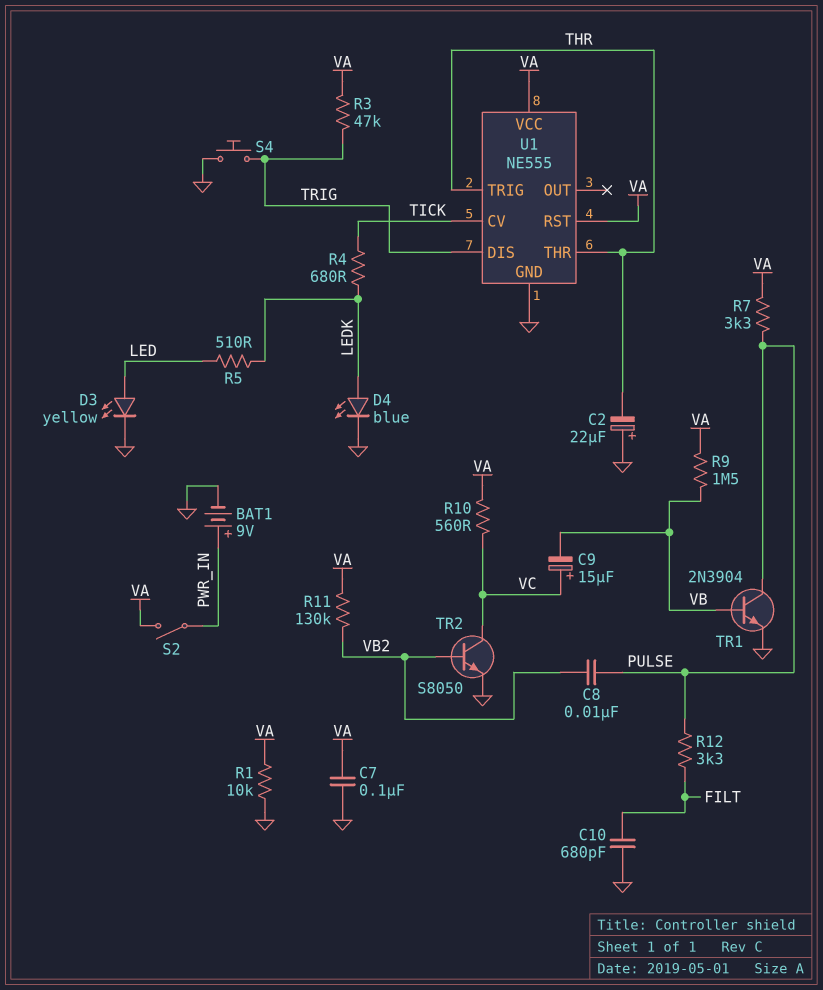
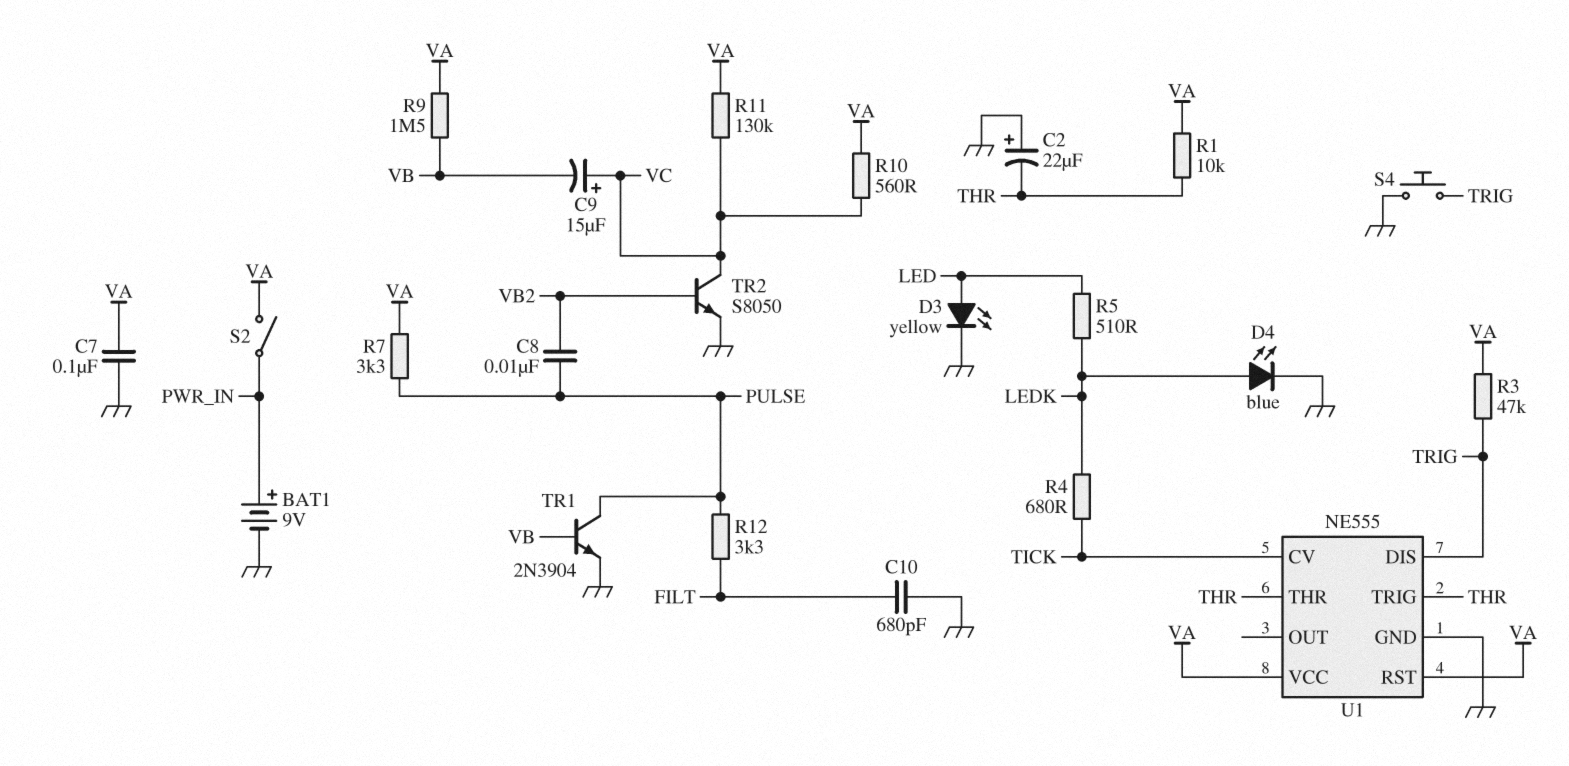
R1: 10k (GND, VA) -> 10k (THR, VA)
R11: 130k (VA, VB2) -> 130k (VA, VC)

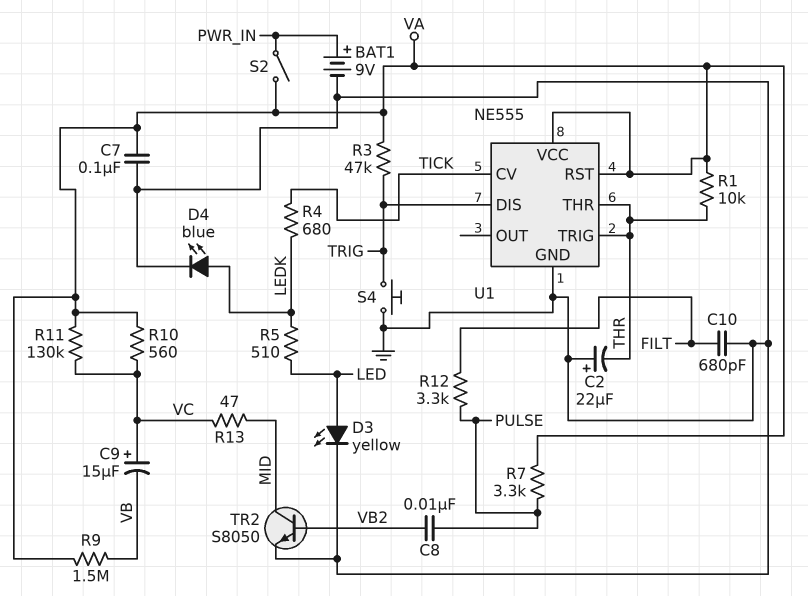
R13: none -> 47 (MID, VC)
TR1: NPN 2N3904 (B VB, C PULSE, E GND) -> none
TR2: NPN S8050 (B VB2, C VC, E GND) -> NPN S8050 (B VB2, C MID, E GND)

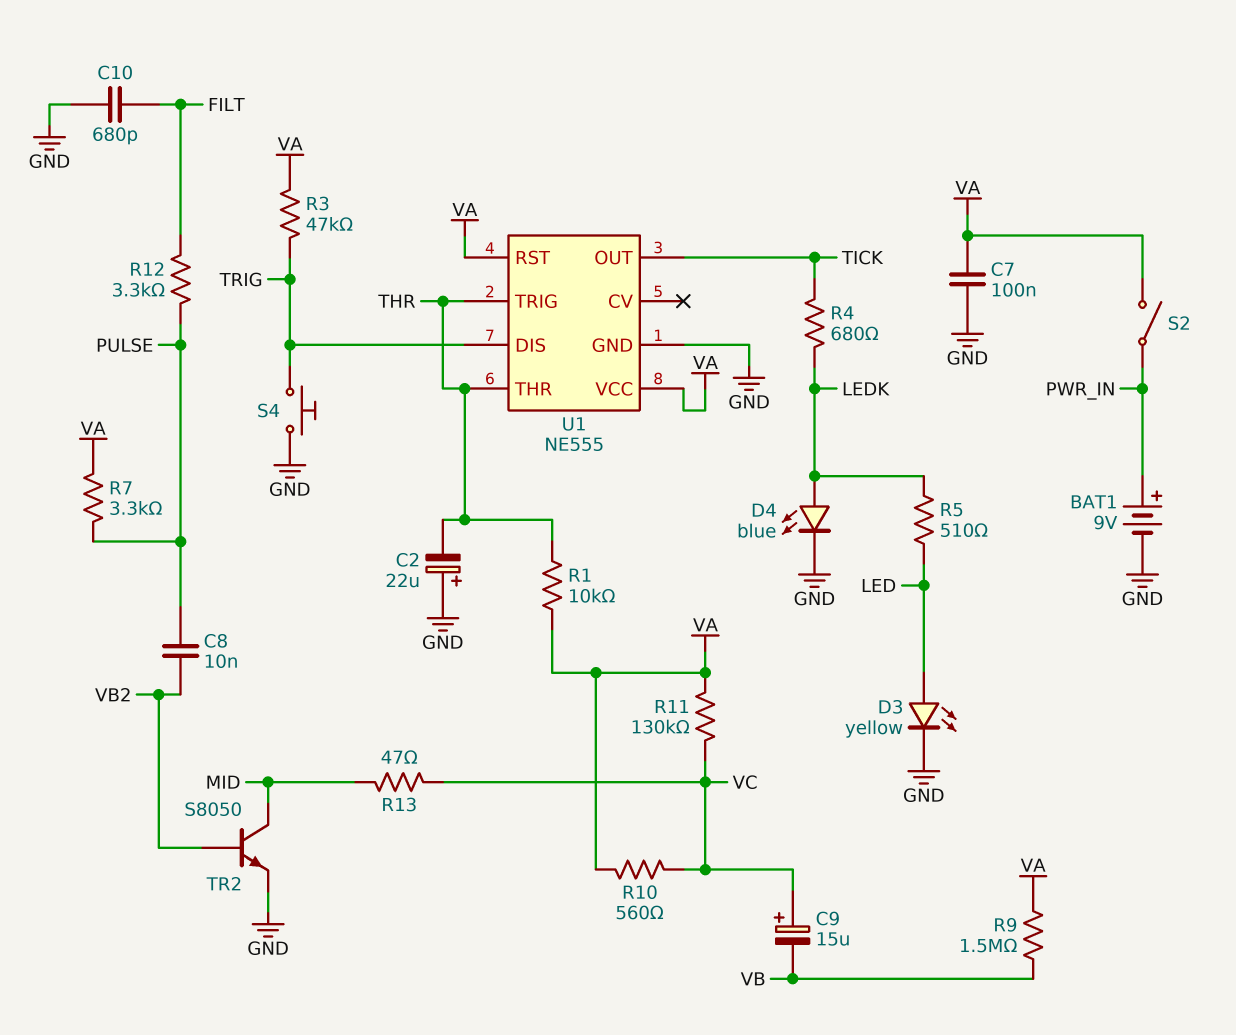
U1 pin CV: TICK -> none
U1 pin OUT: none -> TICK

